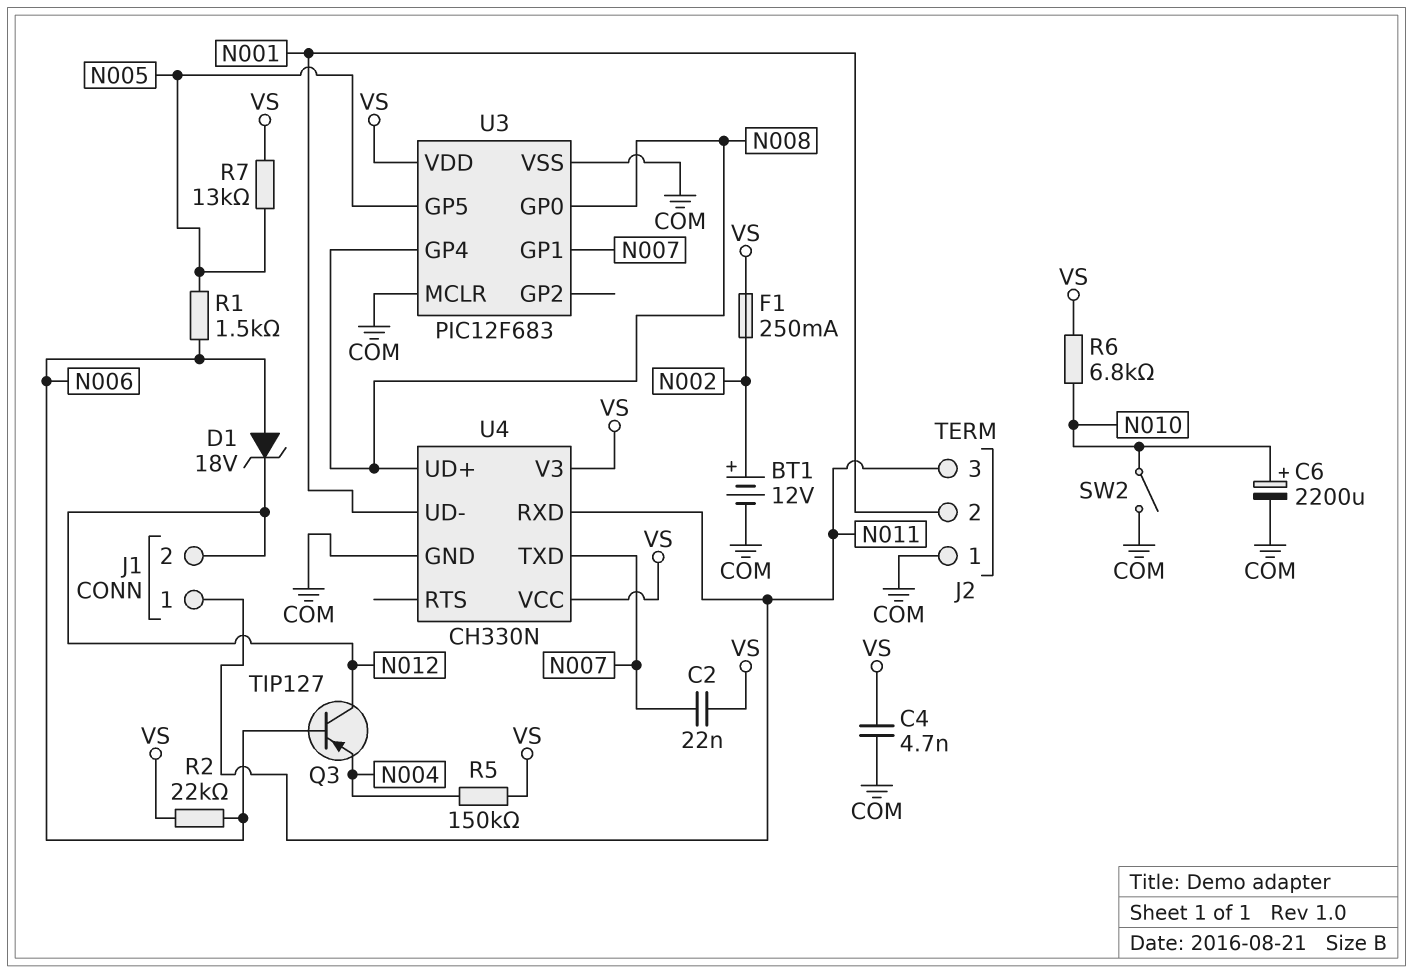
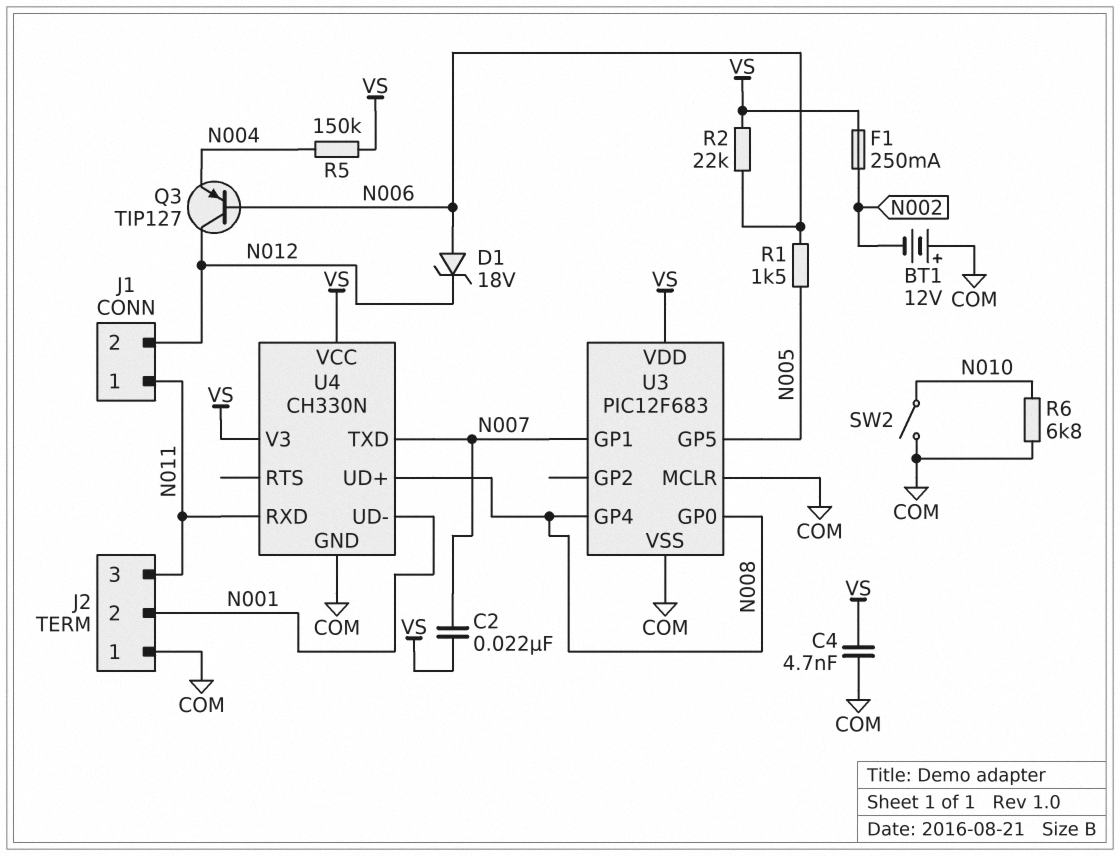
BT1: 12V (plus N002, minus COM) -> 12V (plus COM, minus N002)
C6: 2200uF (plus N010, minus COM) -> none
R6: 6.8k (N010, VS) -> 6.8k (COM, N010)
R7: 13k (N005, VS) -> none

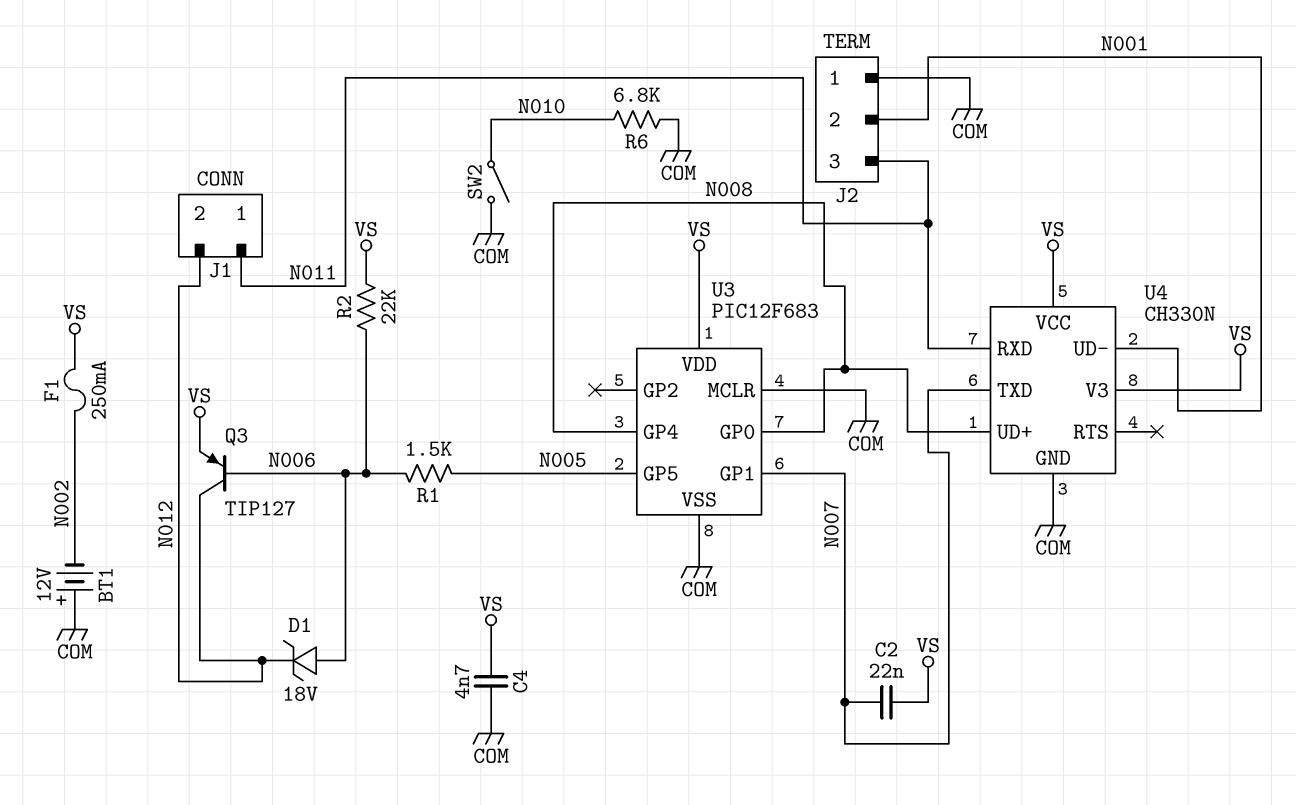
Q3: PNP TIP127 (B N006, C N012, E N004) -> PNP TIP127 (B N006, C N012, E VS)
R5: 150k (N004, VS) -> none

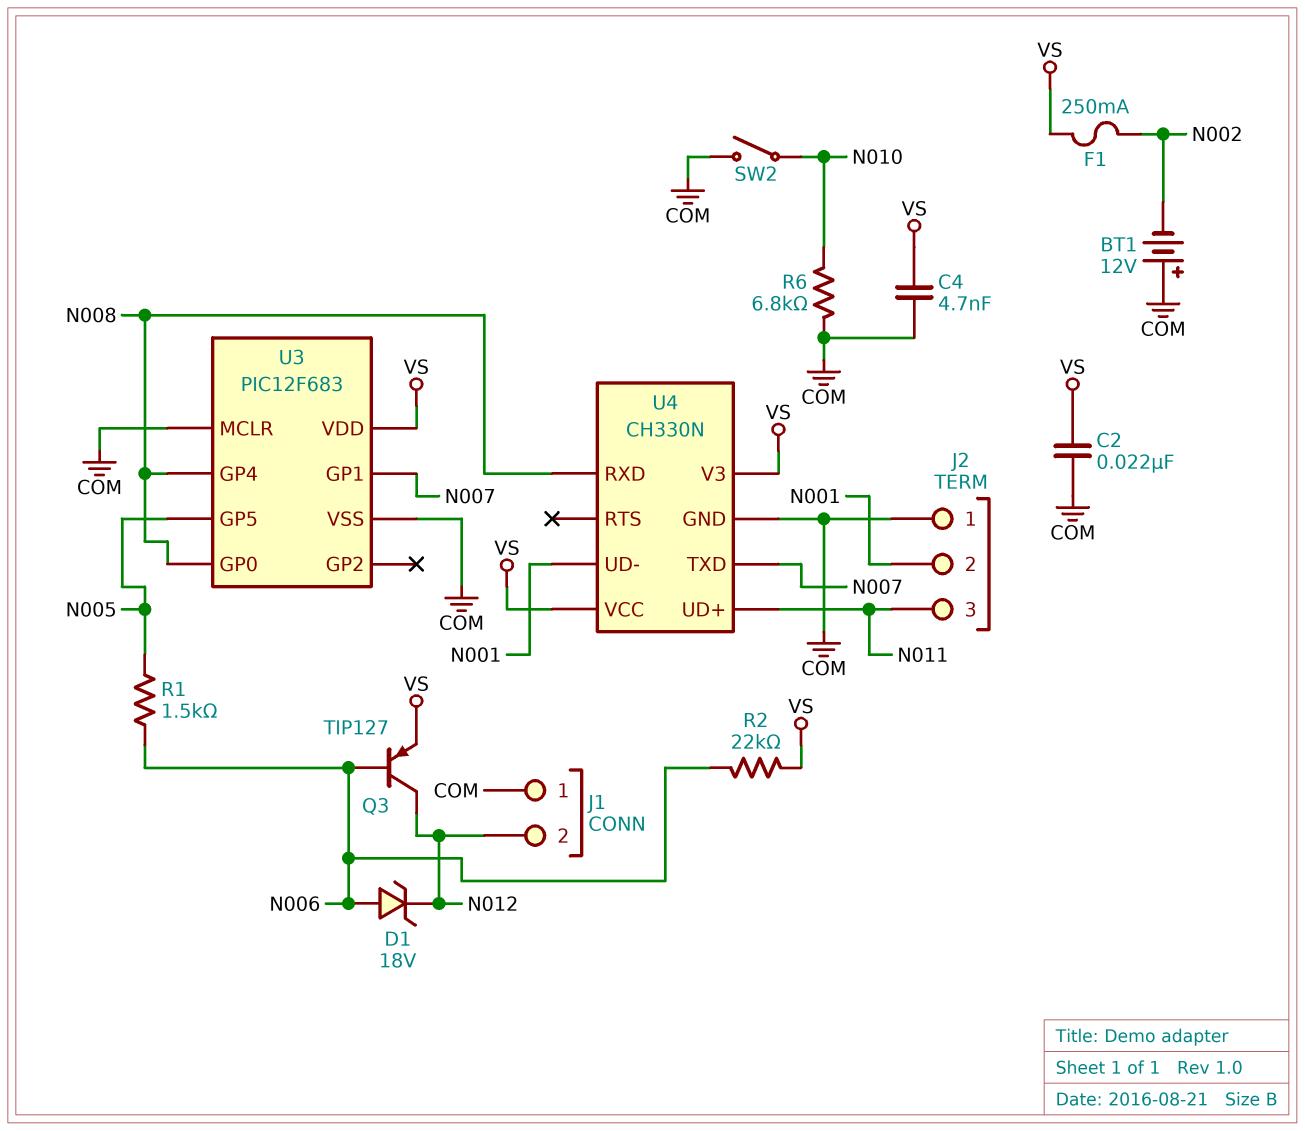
C2: 22nF (N007, VS) -> 22nF (COM, VS)
J1 pin 1: N011 -> COM
U4 pin RXD: N011 -> N008
U4 pin UD+: N008 -> N011

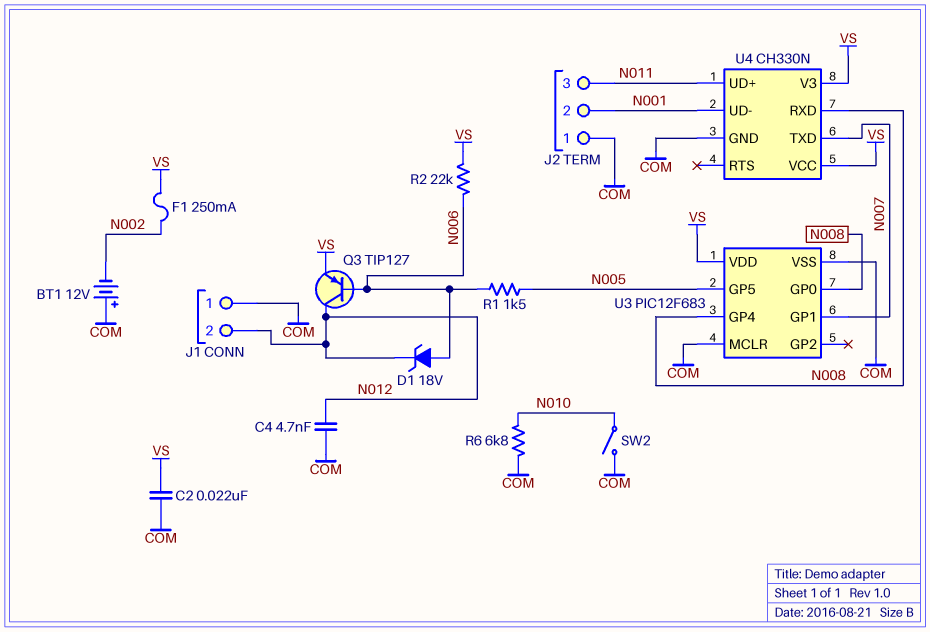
C4: 4.7nF (COM, VS) -> 4.7nF (COM, N012)

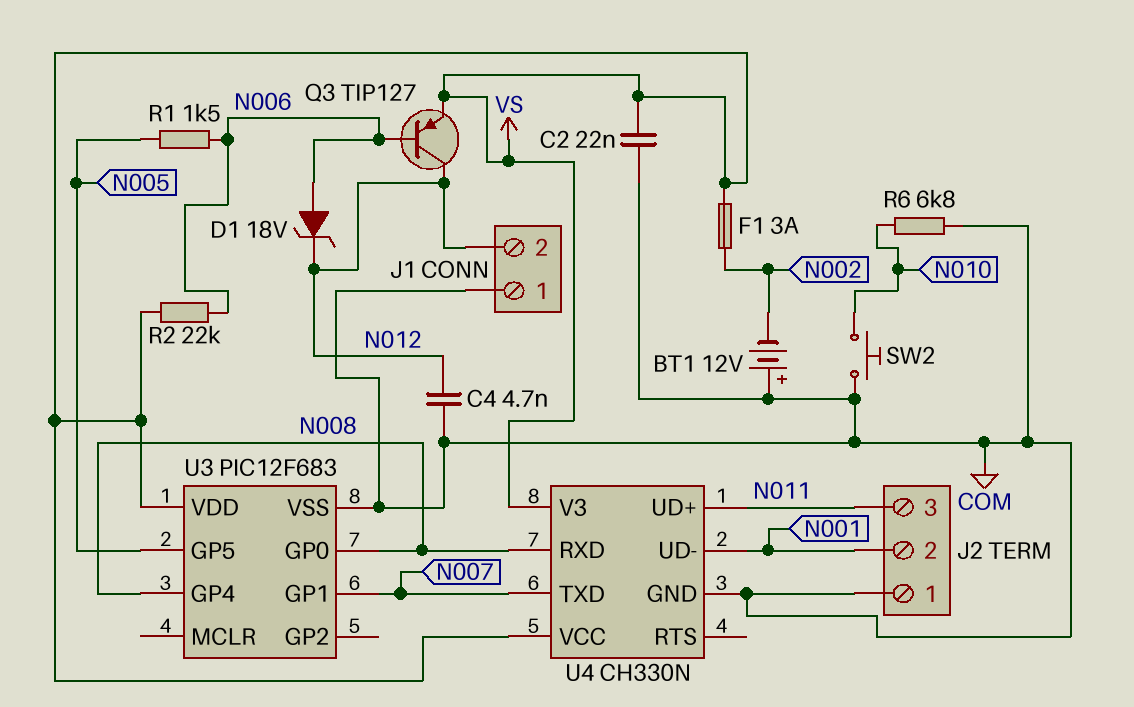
F1: 250mA (N002, VS) -> 3A (N002, VS)
SW2: switch (COM, N010) -> button (COM, N010)
U3 pin MCLR: COM -> none

